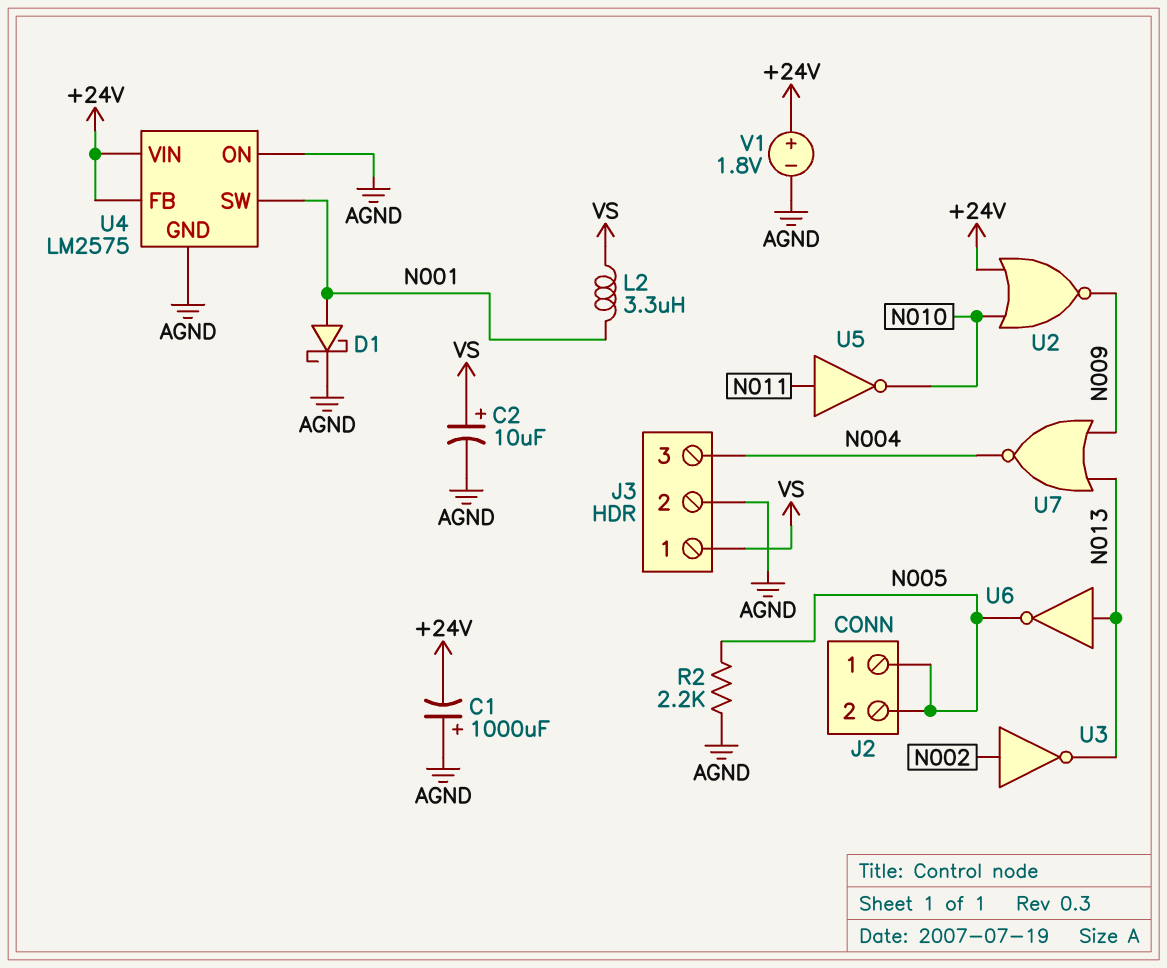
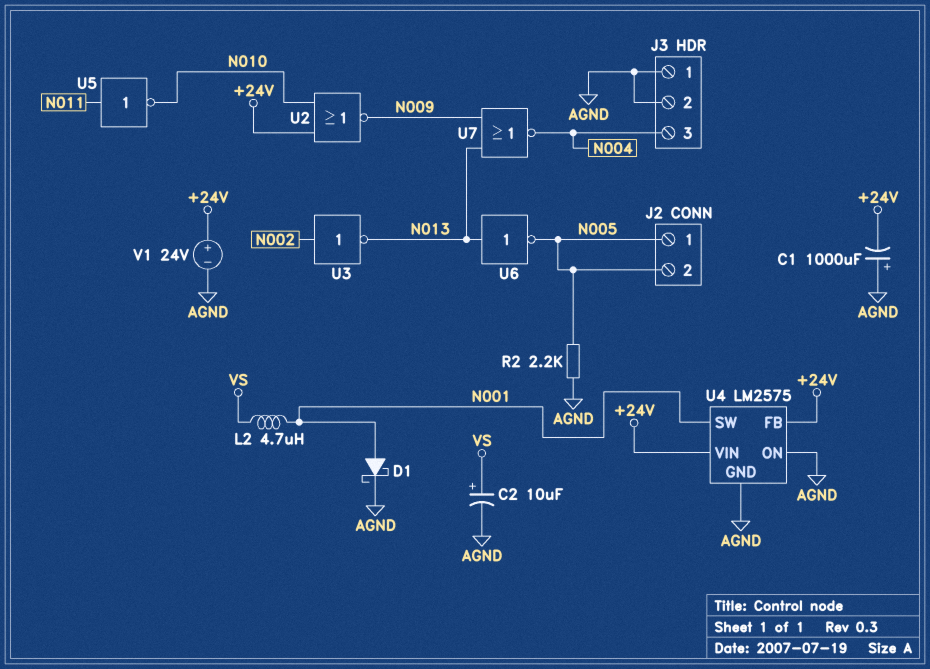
J3 pin 1: VS -> AGND
L2: 3.3uH (N001, VS) -> 4.7uH (N001, VS)
V1: 1.8V (plus +24V, minus AGND) -> 24V (plus +24V, minus AGND)

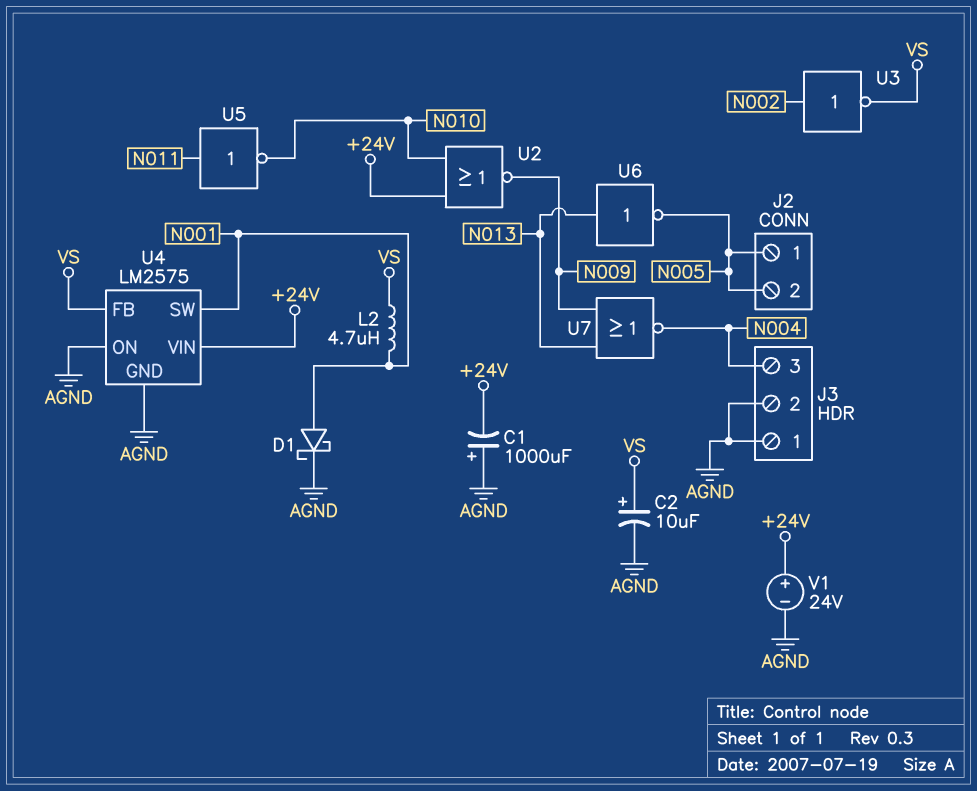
R2: 2.2k (AGND, N005) -> none
U3: NOT (in N002, out N013) -> NOT (in N002, out VS)
U4 pin FB: +24V -> VS

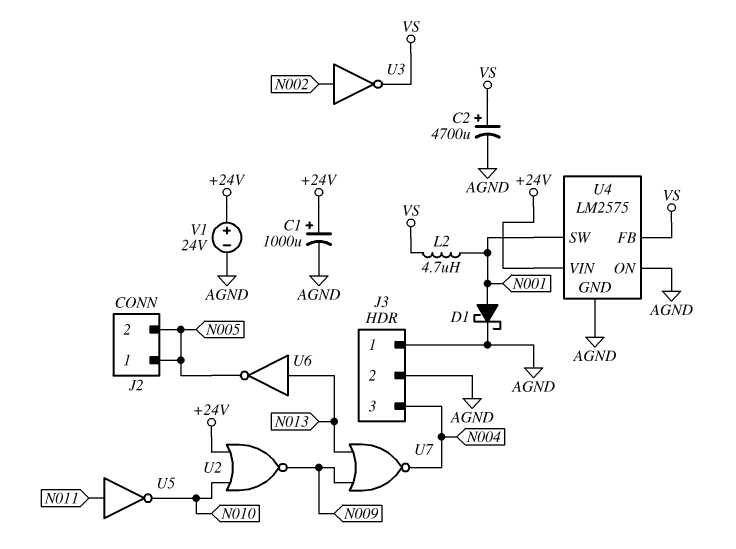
C1: 1000uF (plus AGND, minus +24V) -> 1000uF (plus +24V, minus AGND)
C2: 10uF (plus VS, minus AGND) -> 4700uF (plus VS, minus AGND)

